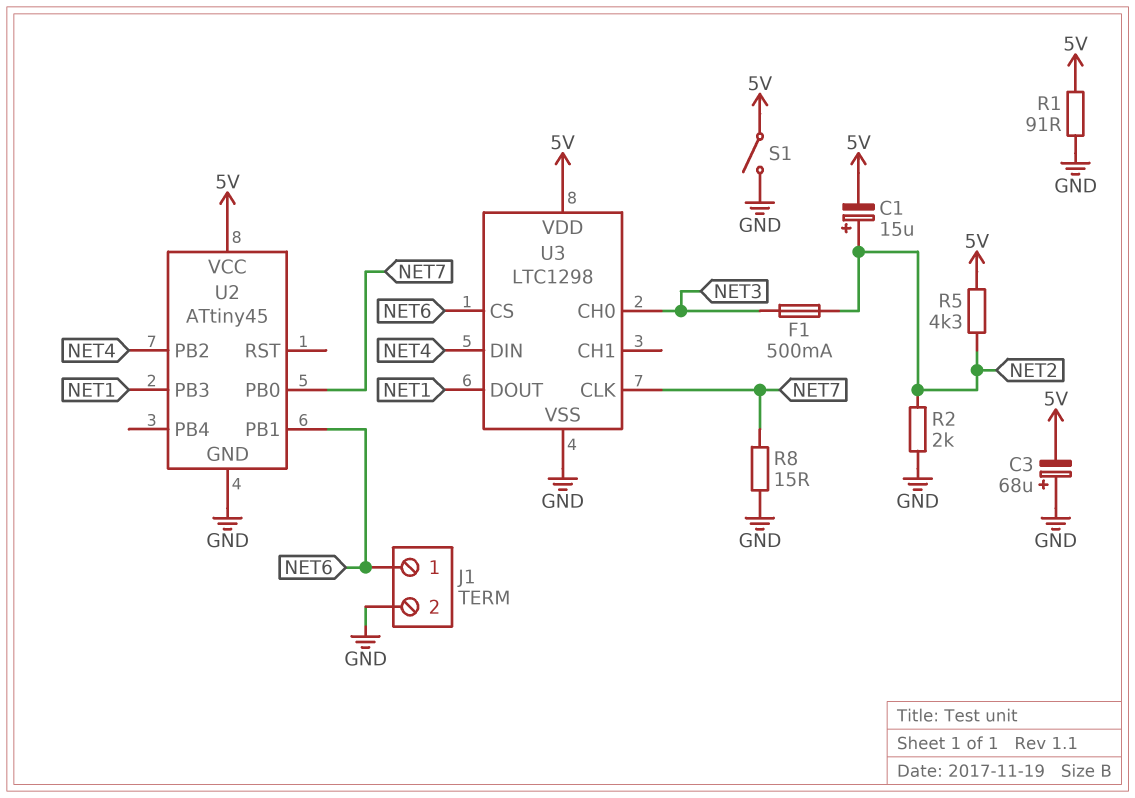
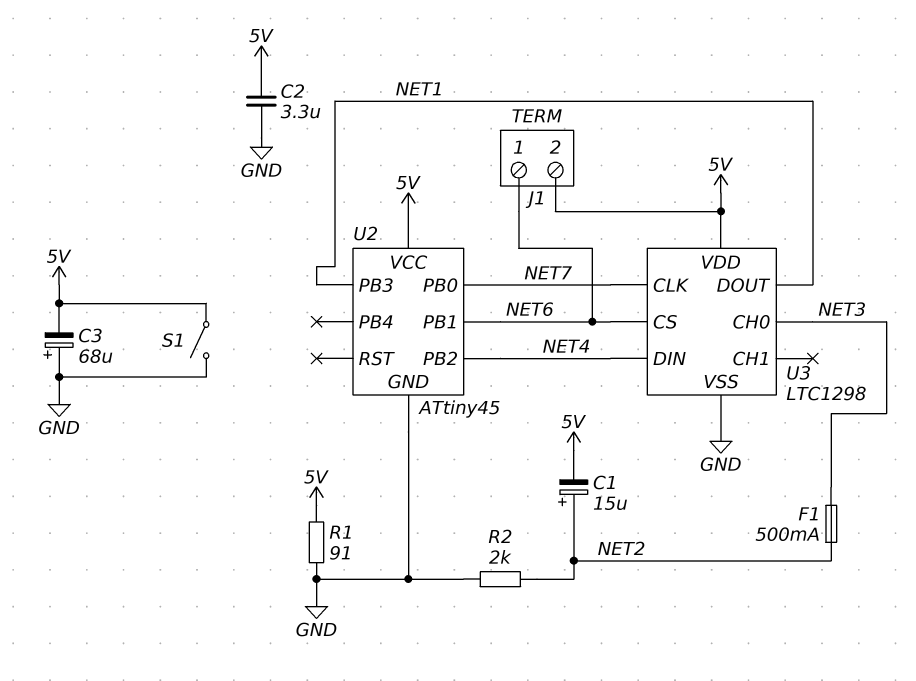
C2: none -> 3.3uF (5V, GND)
J1 pin 2: GND -> 5V
R5: 4.3k (5V, NET2) -> none
R8: 15 (GND, NET7) -> none

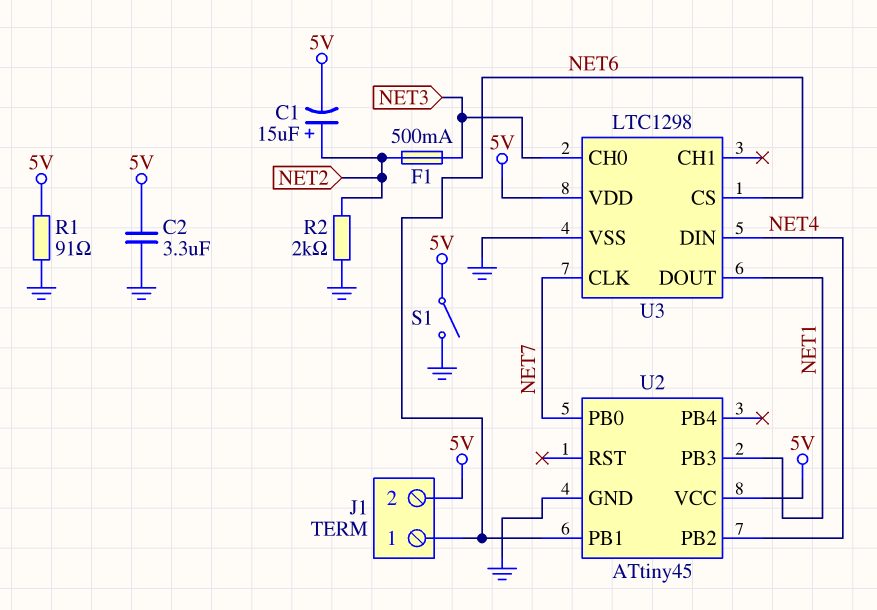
C3: 68uF (plus GND, minus 5V) -> none

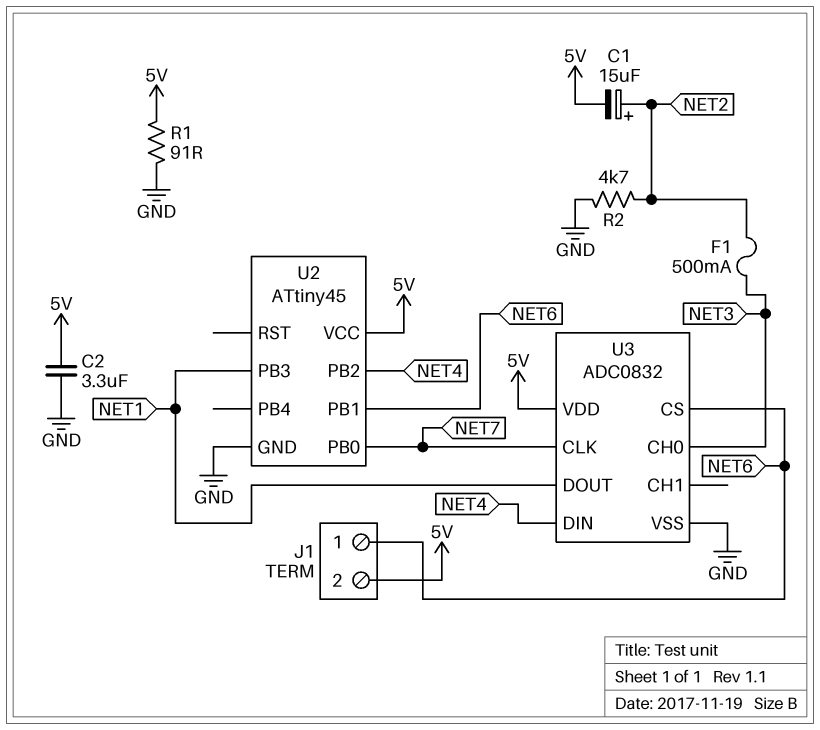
R2: 2k (GND, NET2) -> 4.7k (GND, NET2)
S1: switch (5V, GND) -> none
U3: LTC1298 -> ADC0832

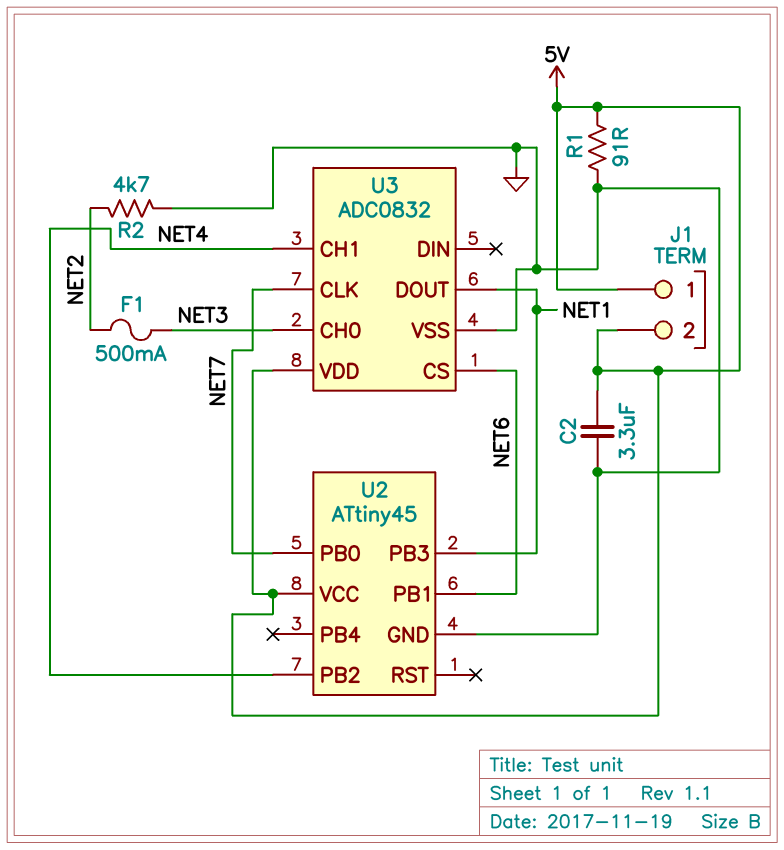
C1: 15uF (plus NET2, minus 5V) -> none
J1 pin 1: NET6 -> 5V
U3 pin CH1: none -> NET4
U3 pin DIN: NET4 -> none

